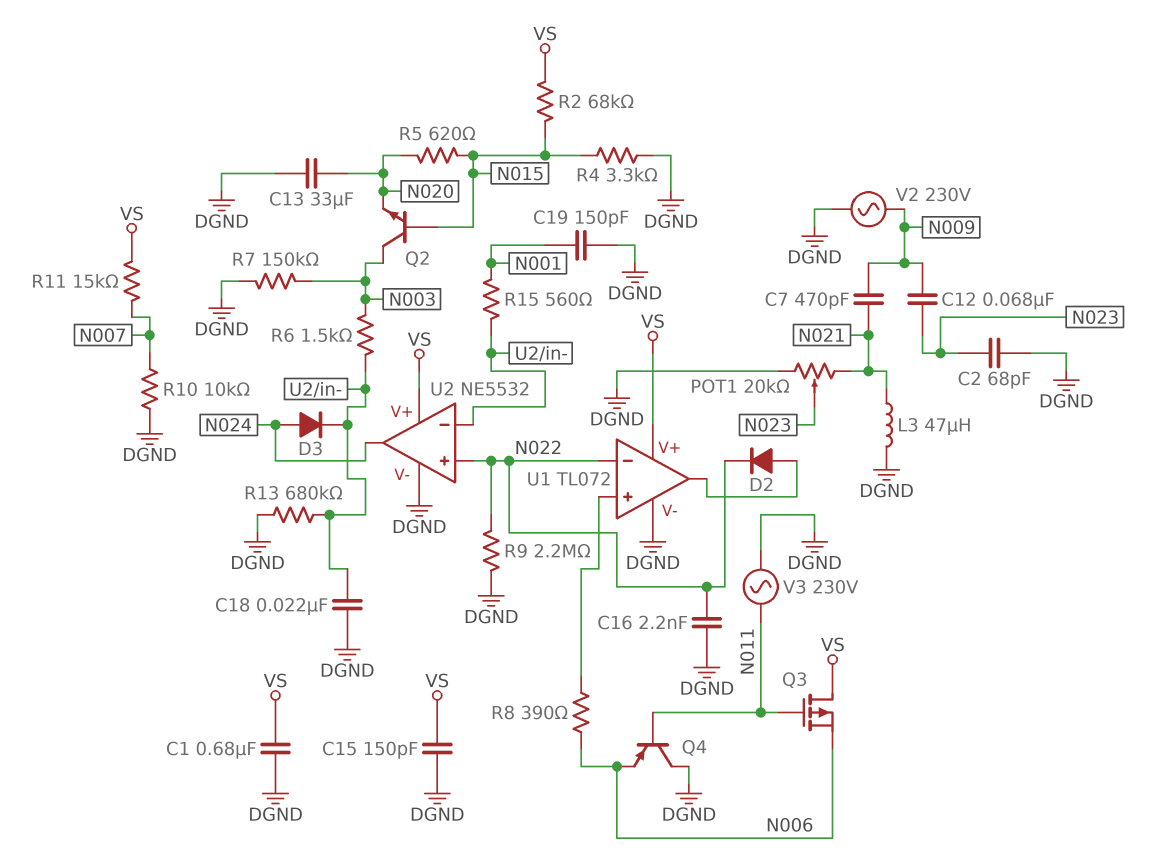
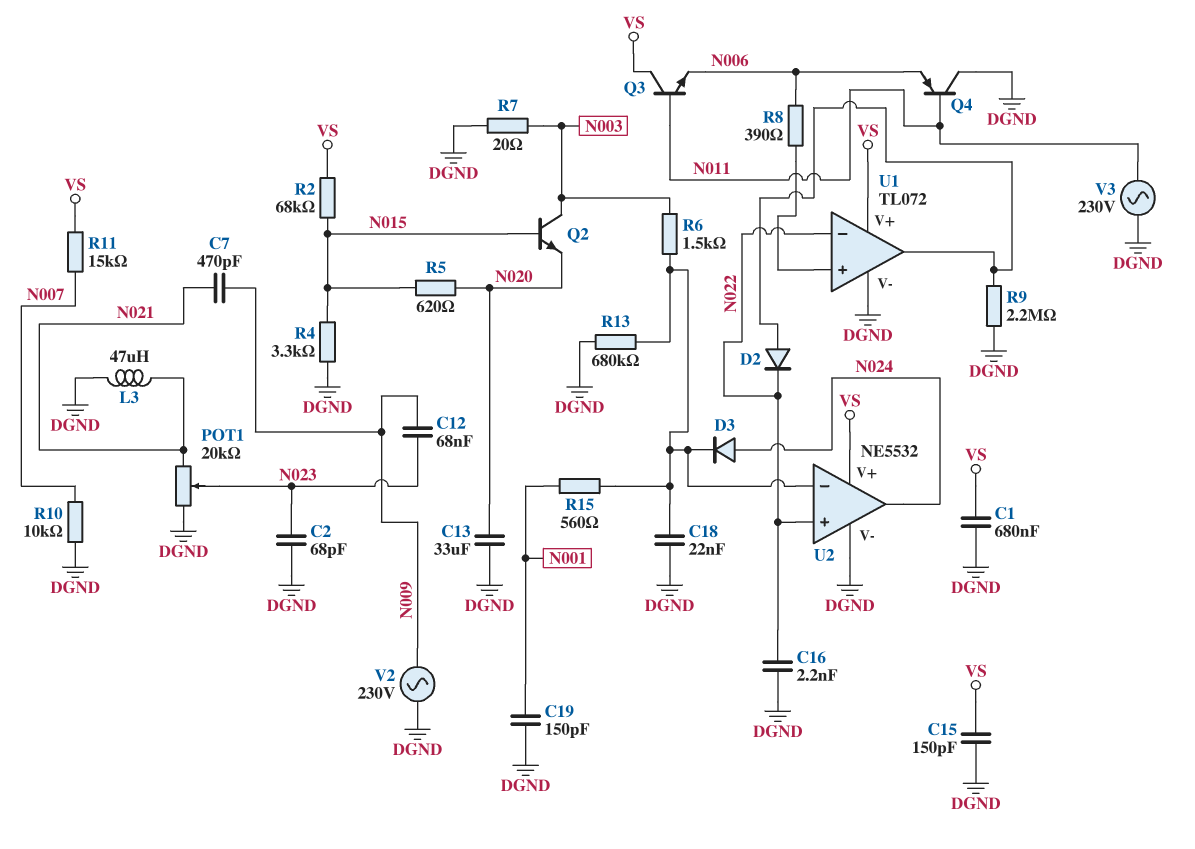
Q3: PMOS (G N011, D VS, S N006) -> NPN (B N011, C VS, E N006)
R7: 150k (DGND, N003) -> 20 (DGND, N003)
R9: 2.2M (DGND, N022) -> 2.2M (DGND, U1/out)

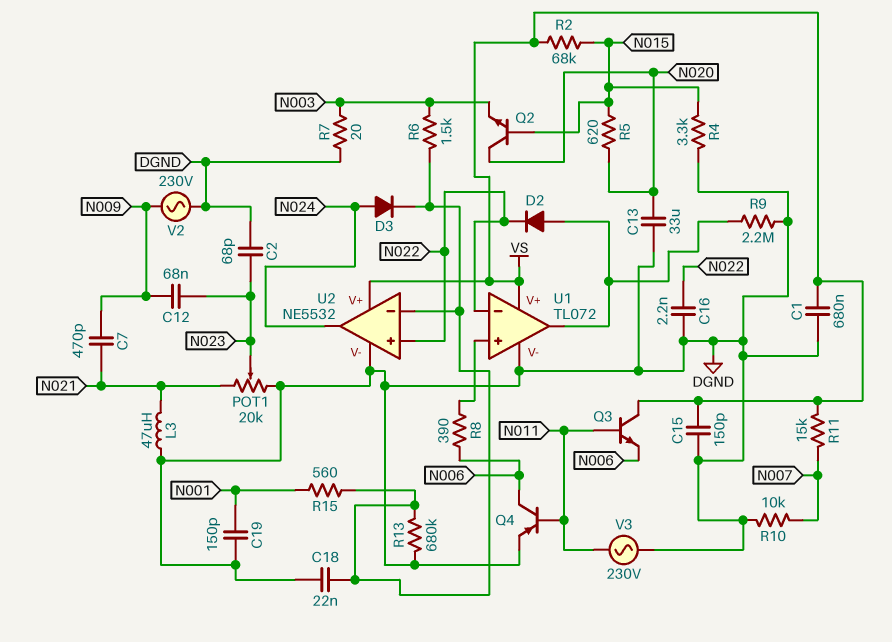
Q2: NPN (B N015, C N003, E N020) -> NPN (B N015, C N020, E N003)
Q4: PNP (B N011, C DGND, E N006) -> PNP (B N011, C N006, E DGND)

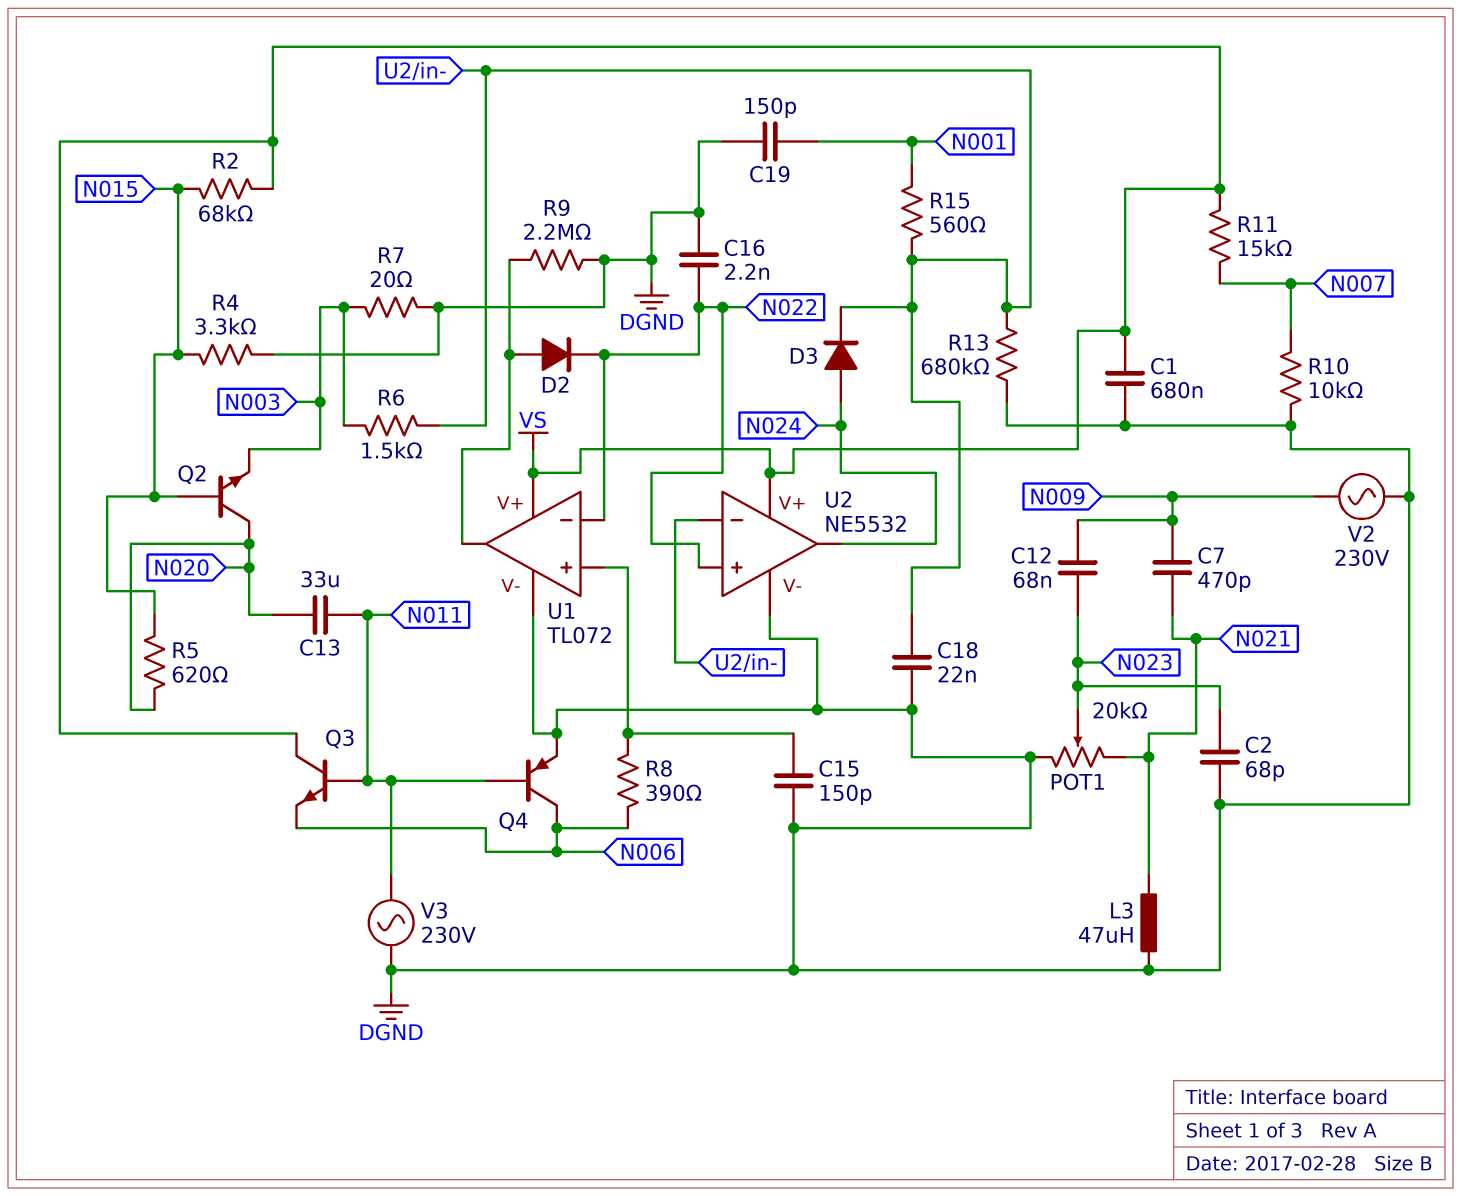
C13: 33uF (DGND, N020) -> 33uF (N011, N020)
C15: 150pF (DGND, VS) -> 150pF (DGND, U1/in+)

